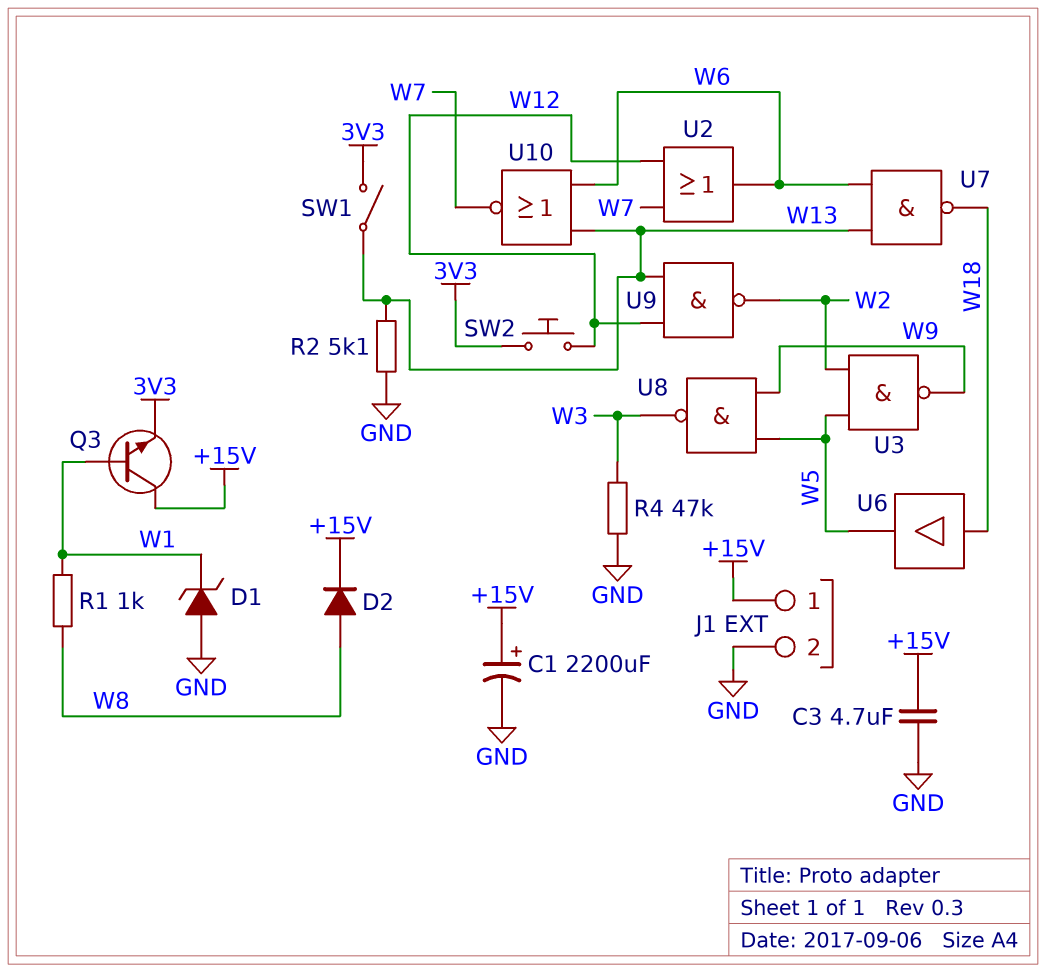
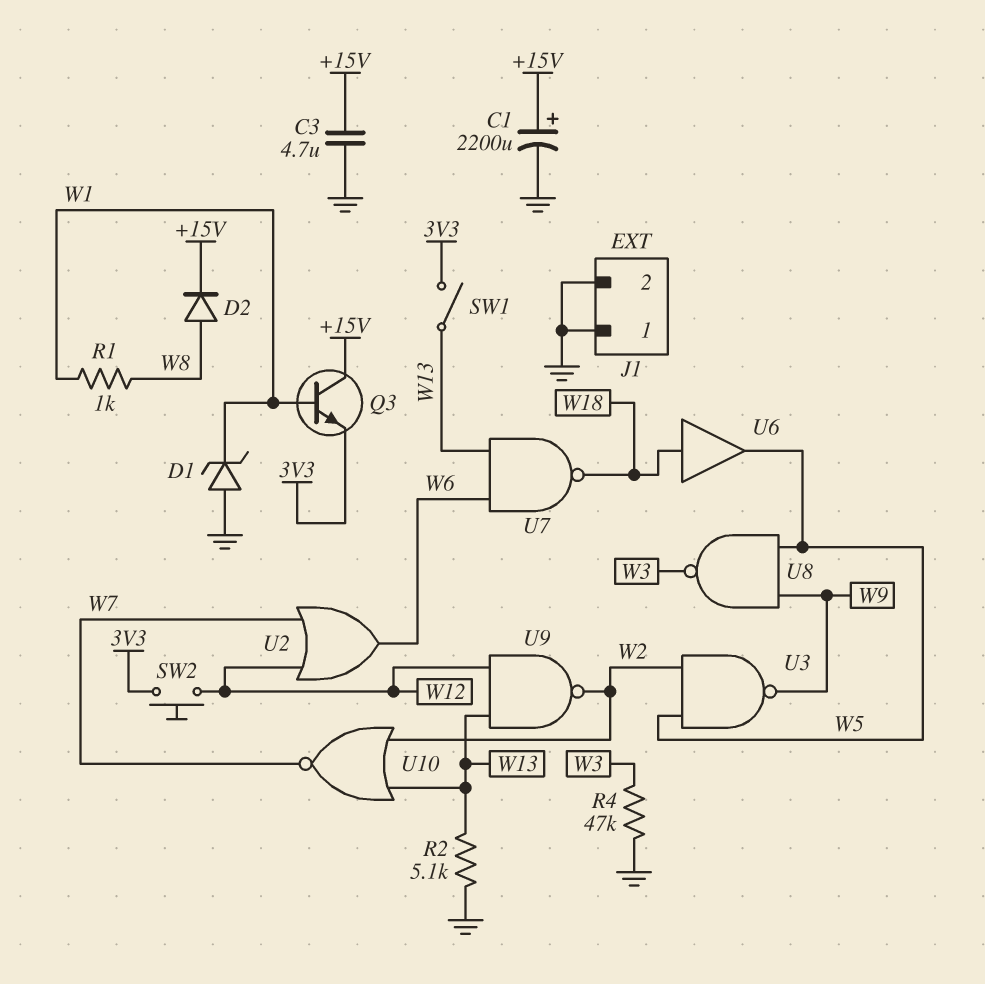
J1 pin 1: +15V -> GND
U10: NOR (in W6, in W13, out W7) -> NOR (in W2, in W13, out W7)

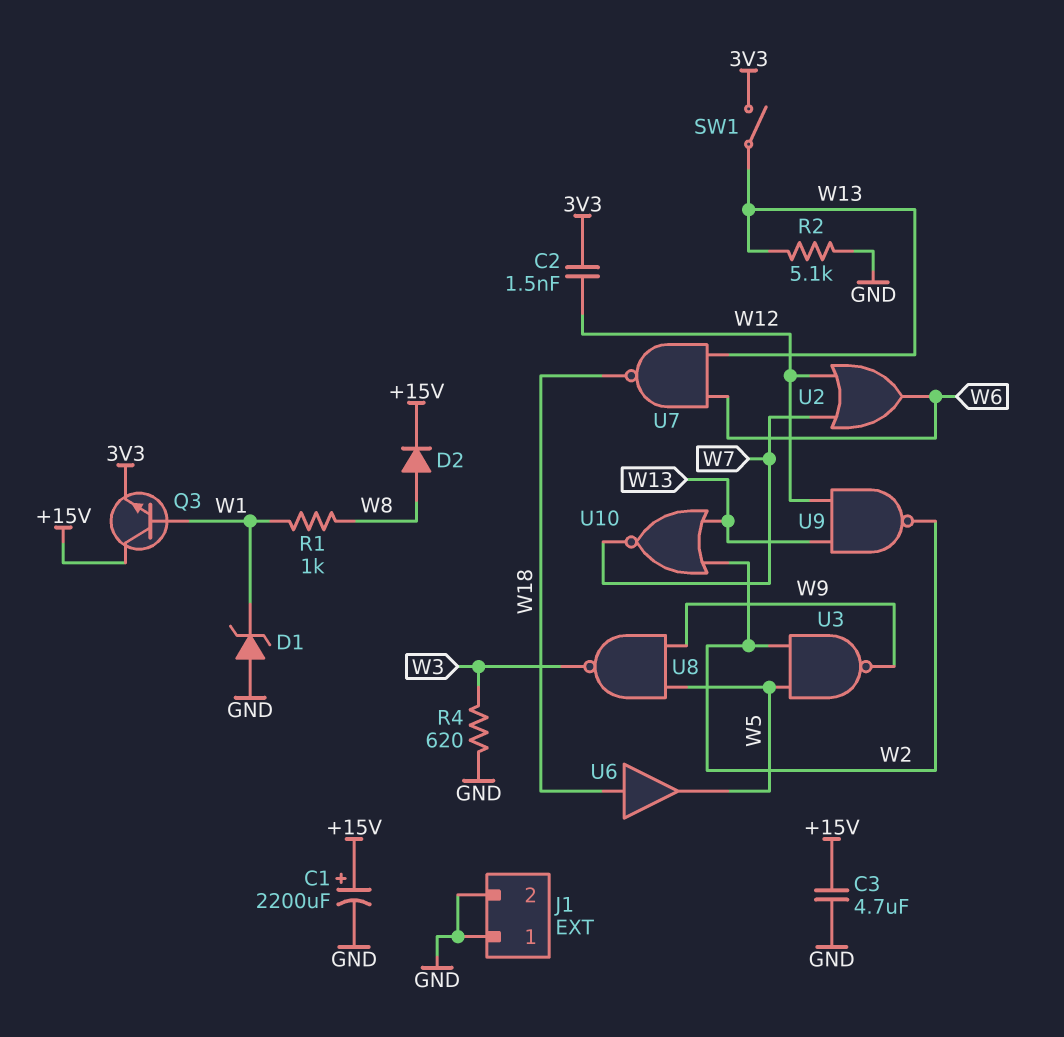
C2: none -> 1.5nF (3V3, W12)
R4: 47k (GND, W3) -> 620 (GND, W3)
SW2: button (3V3, W12) -> none

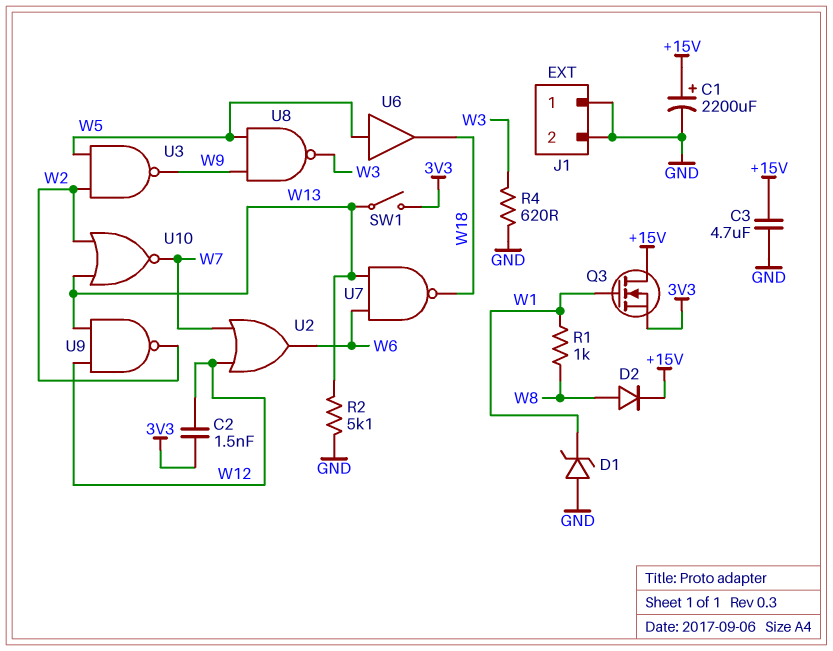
Q3: NPN (B W1, C +15V, E 3V3) -> NMOS (G W1, D +15V, S 3V3)
U6: buffer (in W18, out W5) -> buffer (in W5, out W18)

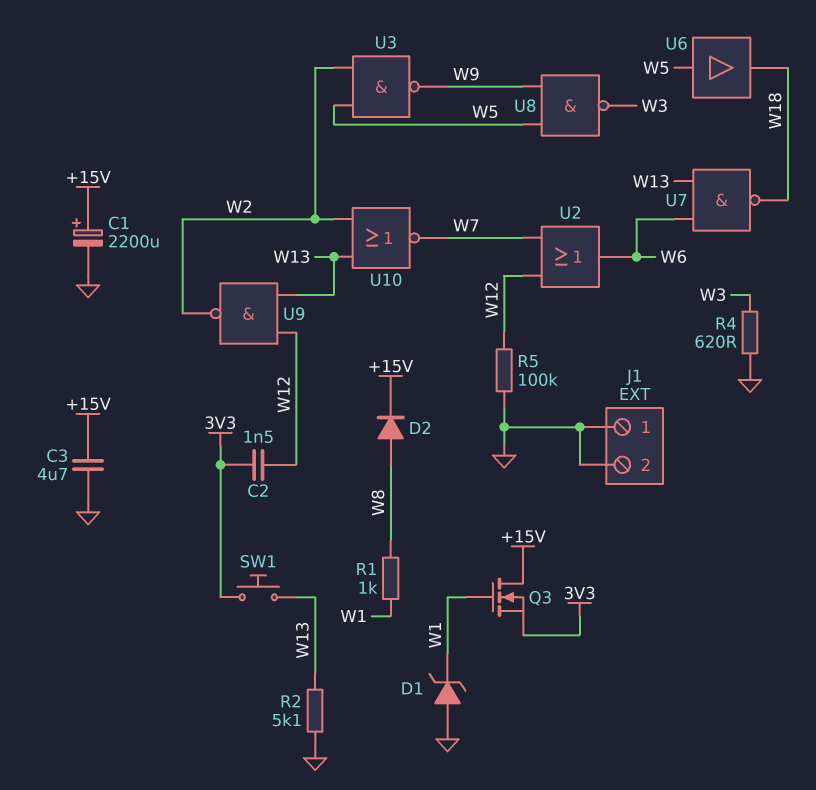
R5: none -> 100k (GND, W12)
SW1: switch (3V3, W13) -> button (3V3, W13)

